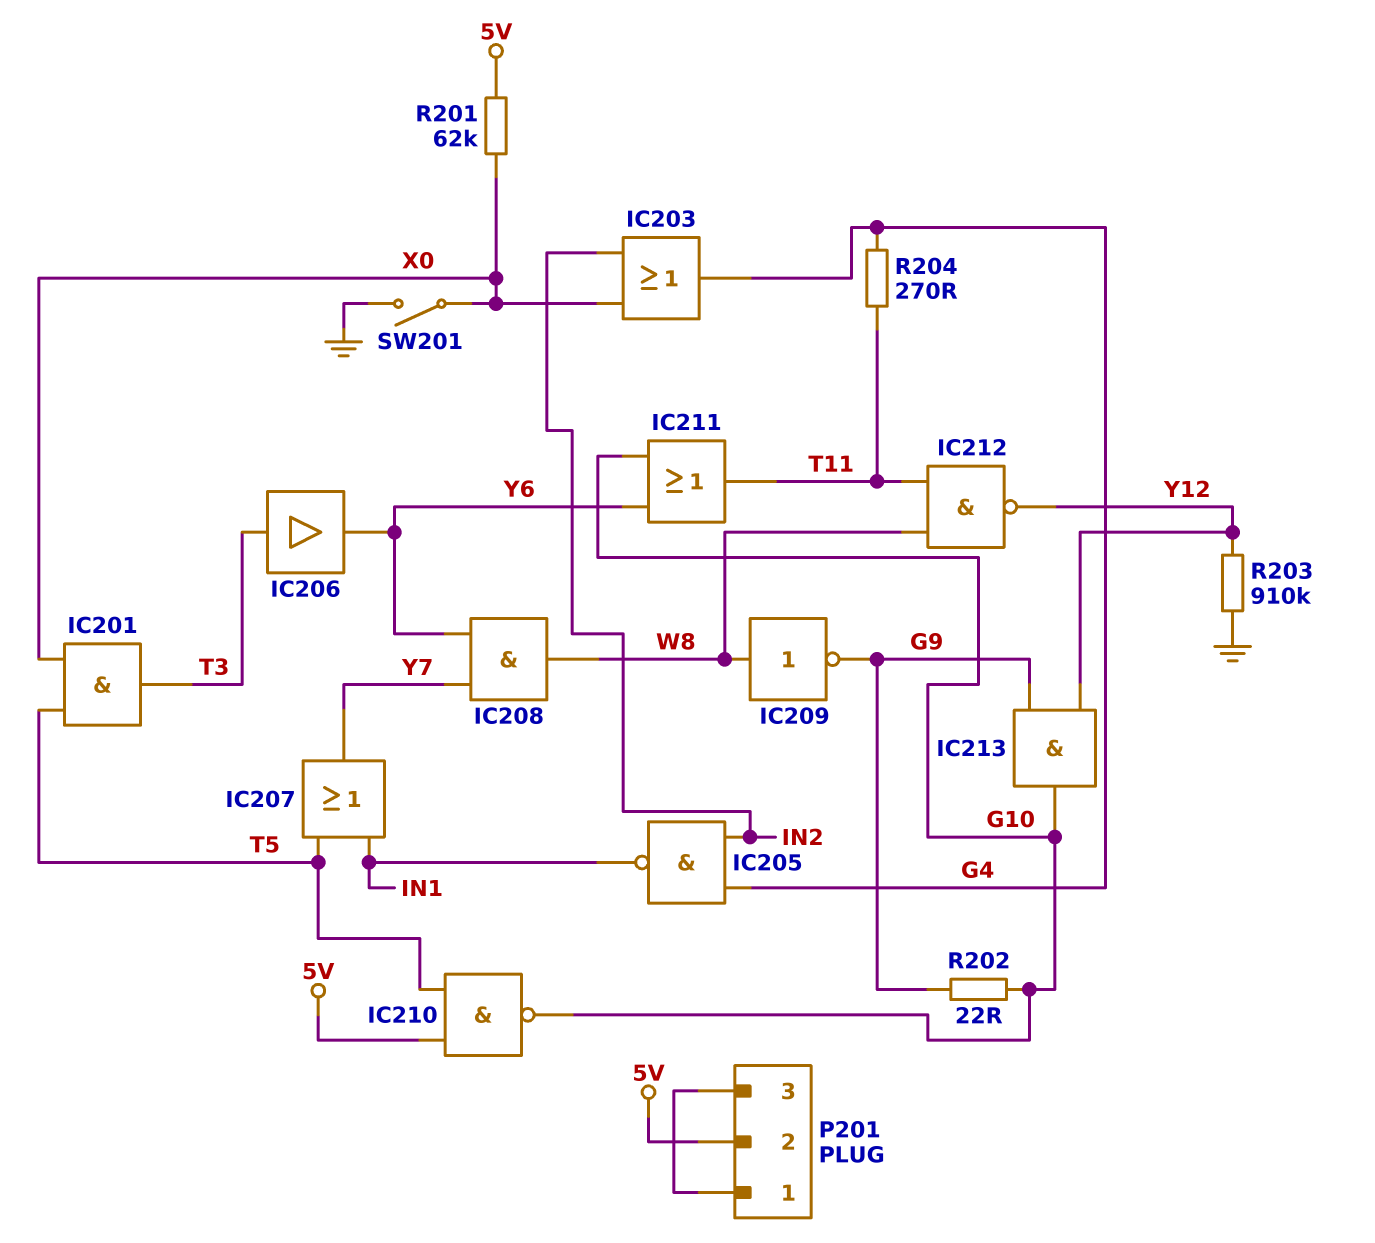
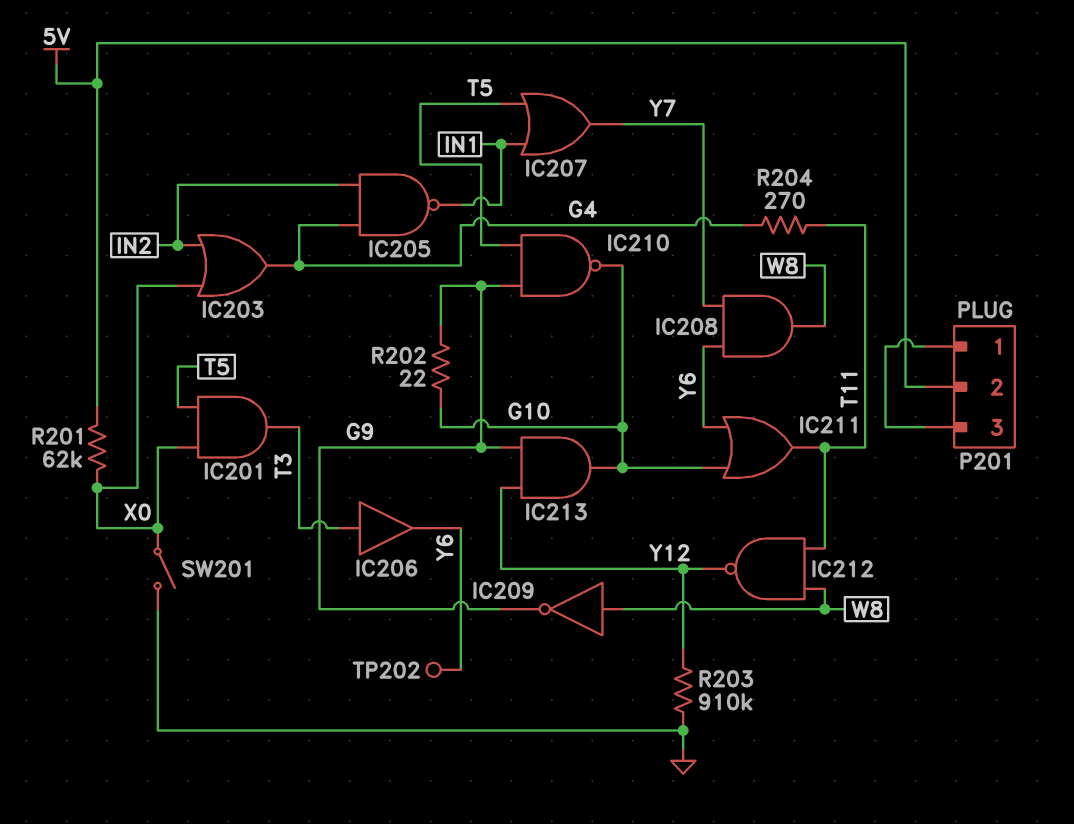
IC210: NAND (in 5V, in T5, out G10) -> NAND (in G9, in T5, out G10)
TP202: none -> test point (Y6)

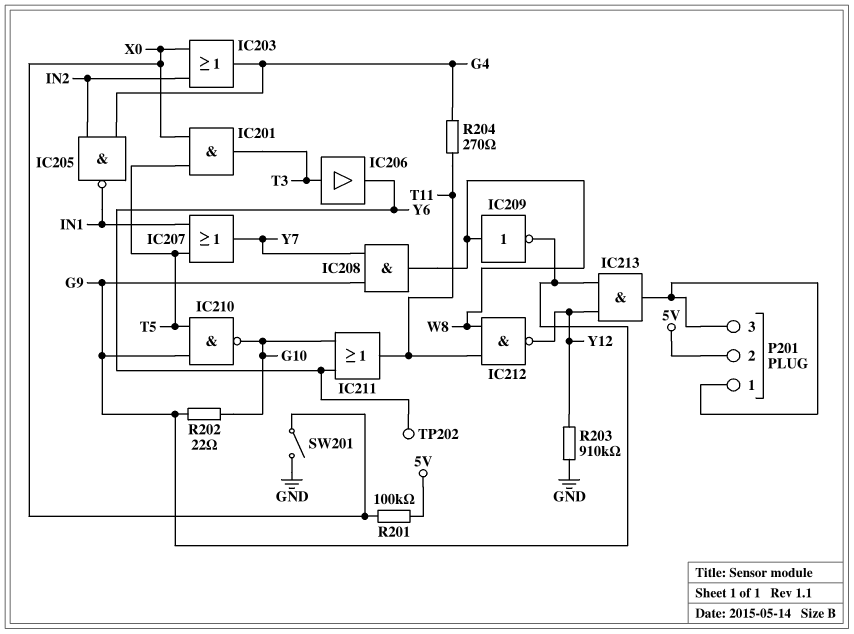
IC208: AND (in Y6, in Y7, out W8) -> AND (in G9, in Y7, out W8)
IC213: AND (in G9, in Y12, out G10) -> AND (in G9, in Y12, out P201/1)
R201: 62k (5V, X0) -> 100k (5V, X0)

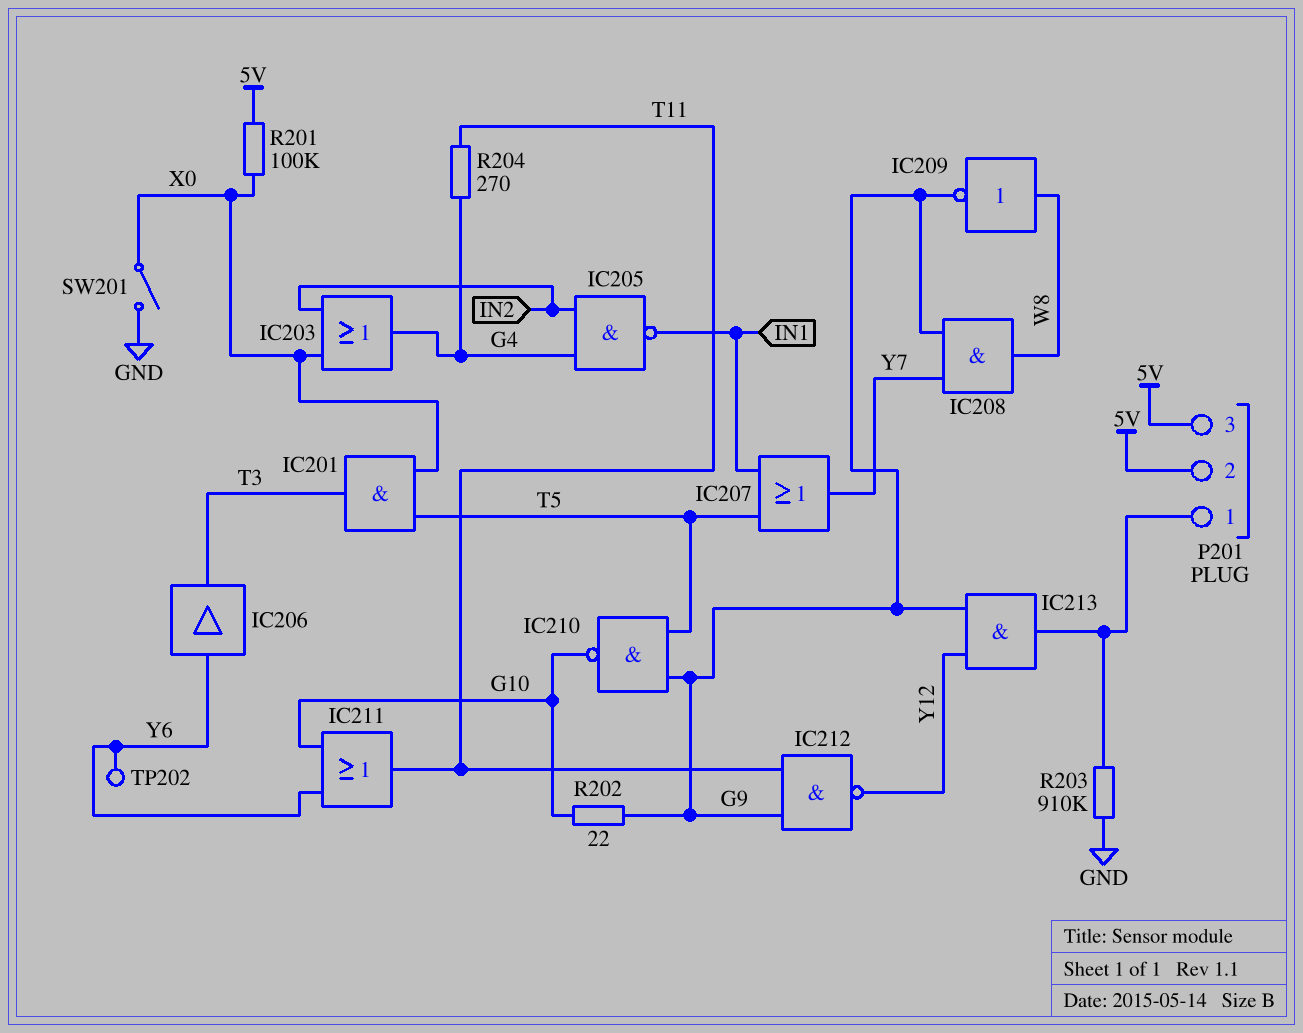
IC206: buffer (in T3, out Y6) -> buffer (in Y6, out T3)
IC212: NAND (in T11, in W8, out Y12) -> NAND (in G9, in T11, out Y12)
P201 pin 3: P201/1 -> 5V
R203: 910k (GND, Y12) -> 910k (GND, P201/1)

